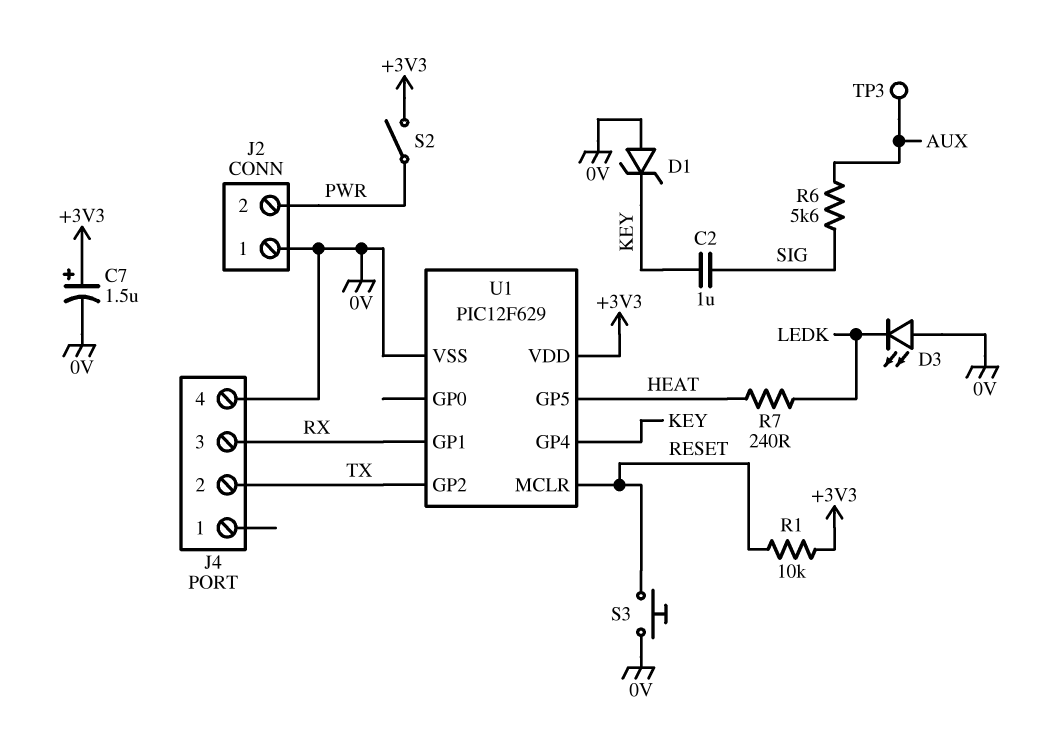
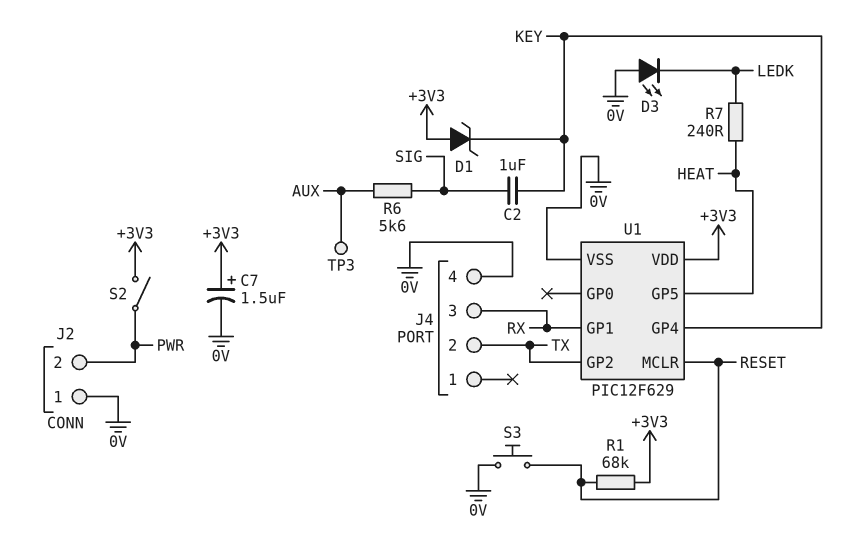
D1: zener (A 0V, K KEY) -> zener (A +3V3, K KEY)
R1: 10k (+3V3, RESET) -> 68k (+3V3, RESET)

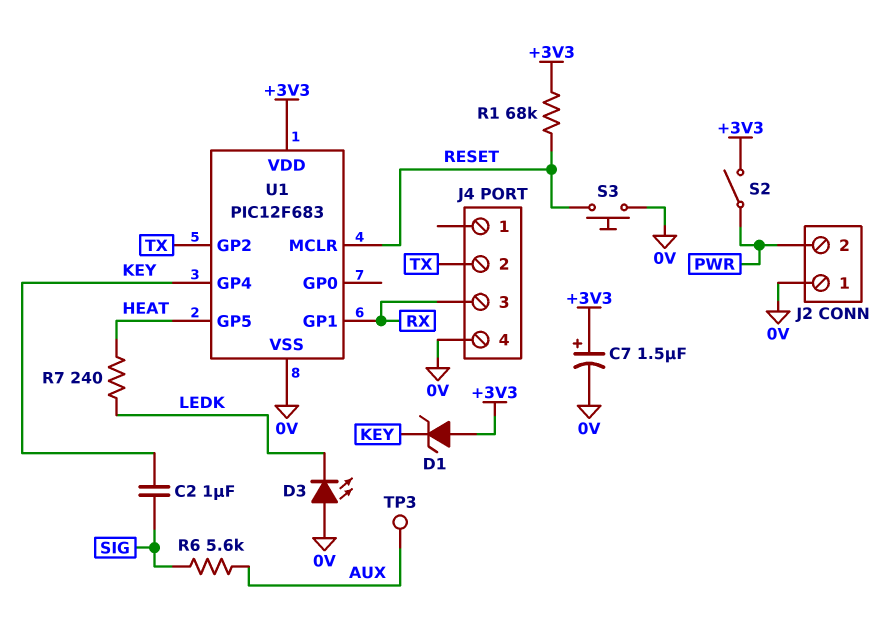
U1: PIC12F629 -> PIC12F683

